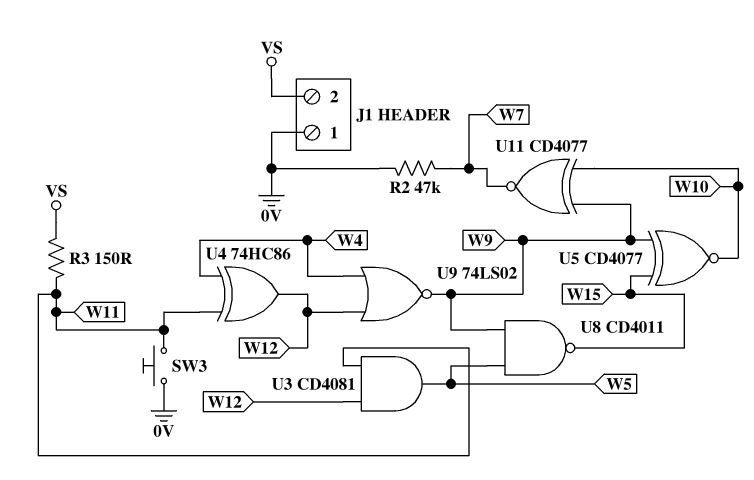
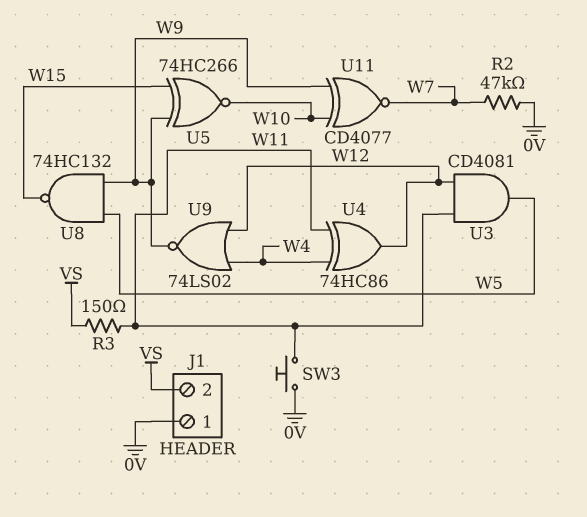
U5: XNOR CD4077 (in W9, in W15, out W10) -> XNOR 74HC266 (in W9, in W15, out W10)
U8: NAND CD4011 (in W5, in W9, out W15) -> NAND 74HC132 (in W5, in W9, out W15)

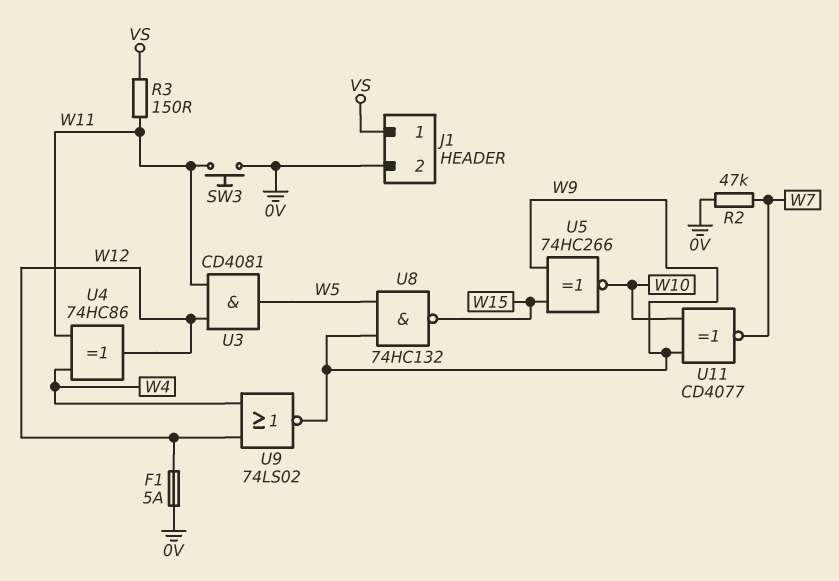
F1: none -> 5A (0V, W12)
J1 pin 1: 0V -> VS
J1 pin 2: VS -> 0V

